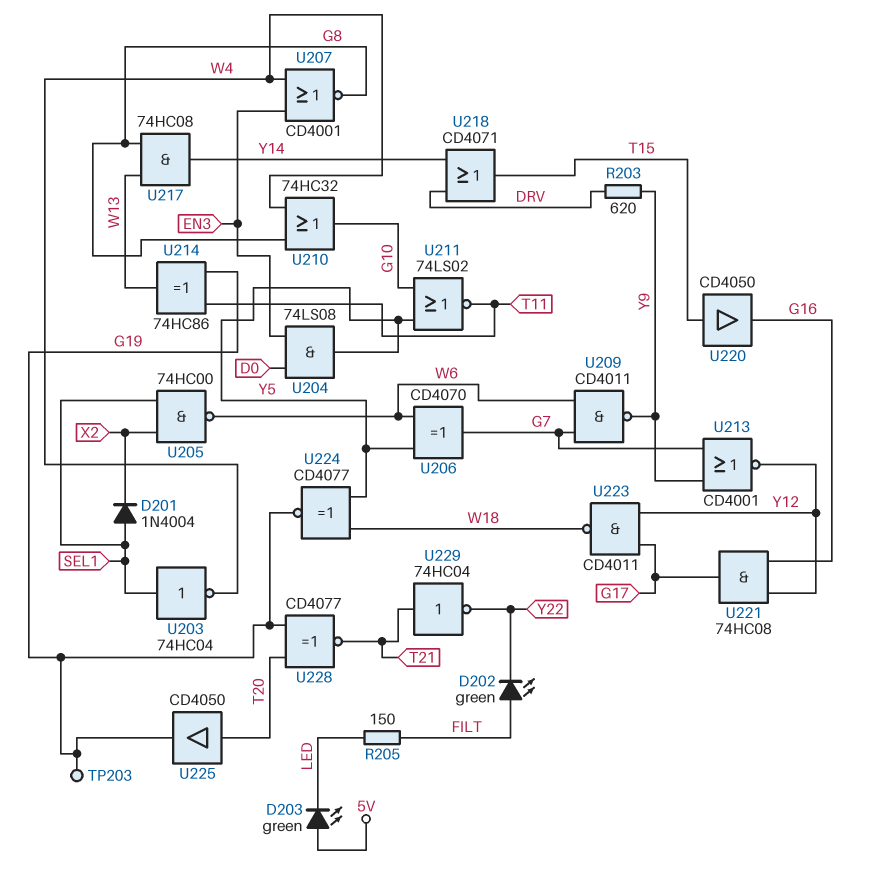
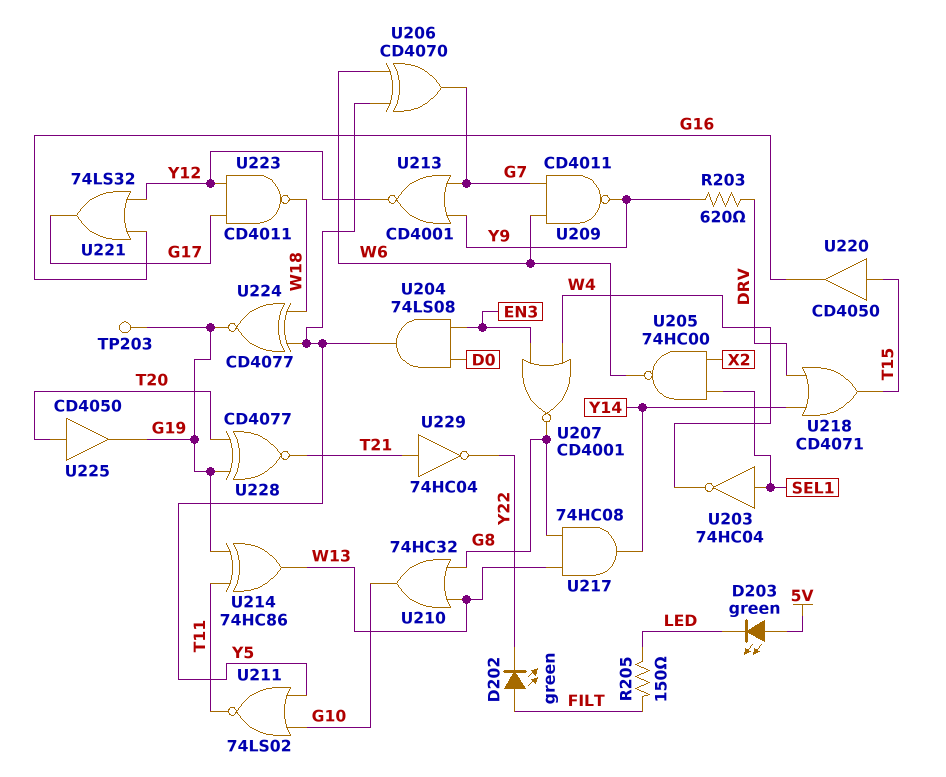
D201: diode 1N4004 (A SEL1, K X2) -> none
U210: OR 74HC32 (in G8, in W4, out G10) -> OR 74HC32 (in G8, in W13, out G10)
U221: AND 74HC08 (in G16, in Y12, out G17) -> OR 74LS32 (in G16, in Y12, out G17)

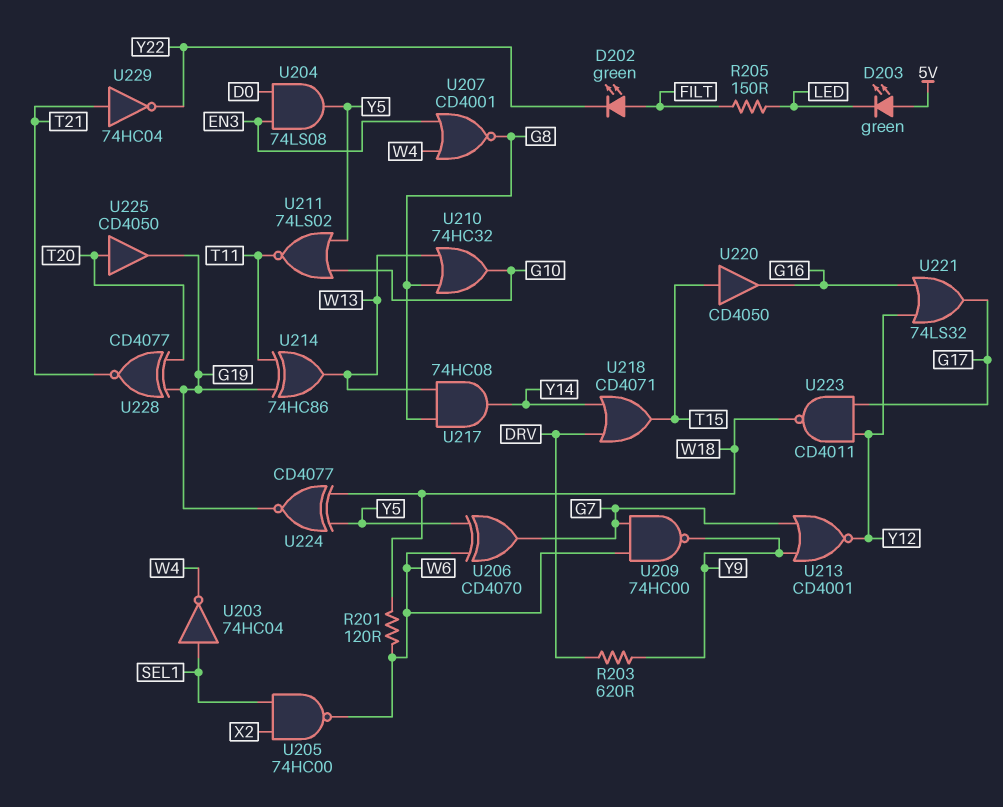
R201: none -> 120 (W6, W18)
TP203: test point (G19) -> none
U209: NAND CD4011 (in G7, in W6, out Y9) -> NAND 74HC00 (in G7, in W6, out Y9)

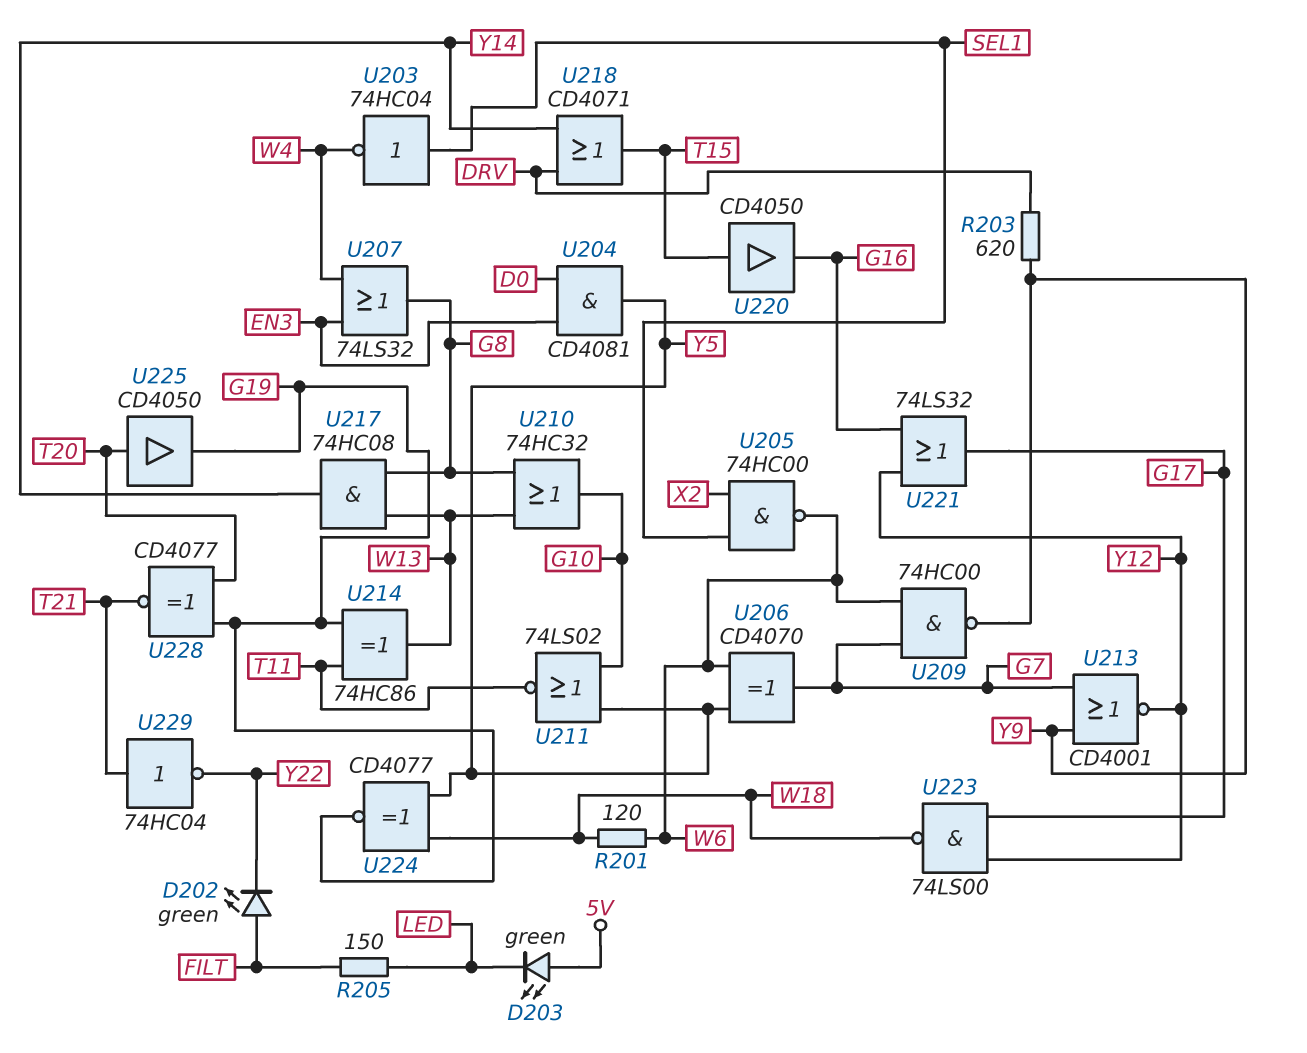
U204: AND 74LS08 (in D0, in EN3, out Y5) -> AND CD4081 (in D0, in EN3, out Y5)
U207: NOR CD4001 (in EN3, in W4, out G8) -> OR 74LS32 (in EN3, in W4, out G8)
U223: NAND CD4011 (in G17, in Y12, out W18) -> NAND 74LS00 (in G17, in Y12, out W18)

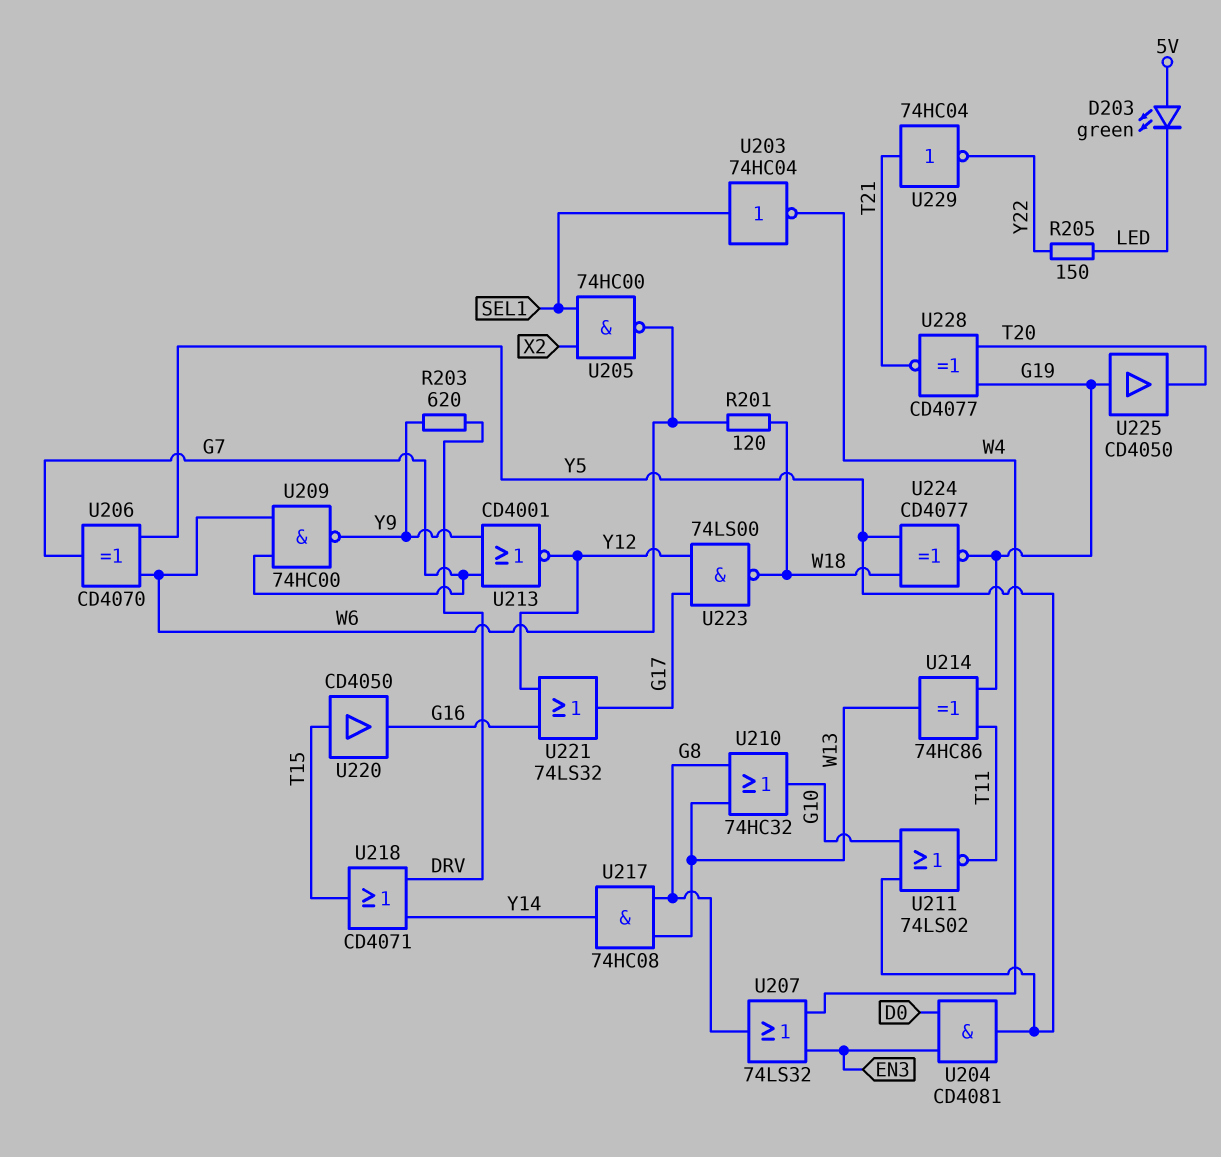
D202: LED green (A FILT, K Y22) -> none
R205: 150 (FILT, LED) -> 150 (LED, Y22)
U225: buffer CD4050 (in T20, out G19) -> buffer CD4050 (in G19, out T20)

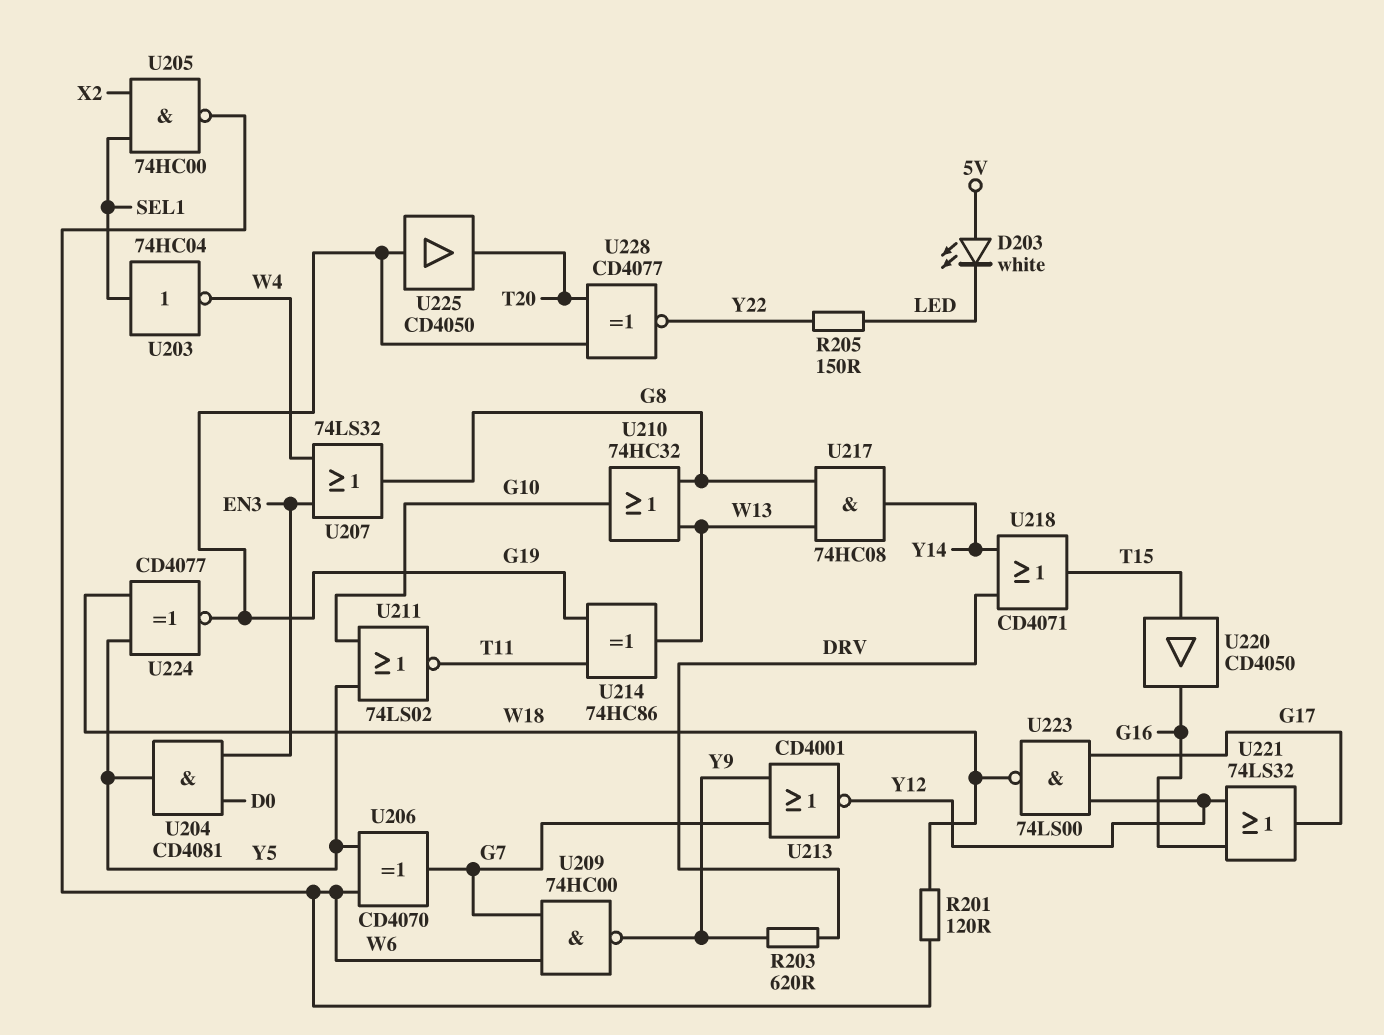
D203: LED green (A 5V, K LED) -> LED white (A 5V, K LED)
U228: XNOR CD4077 (in G19, in T20, out T21) -> XNOR CD4077 (in G19, in T20, out Y22)
U229: NOT 74HC04 (in T21, out Y22) -> none

